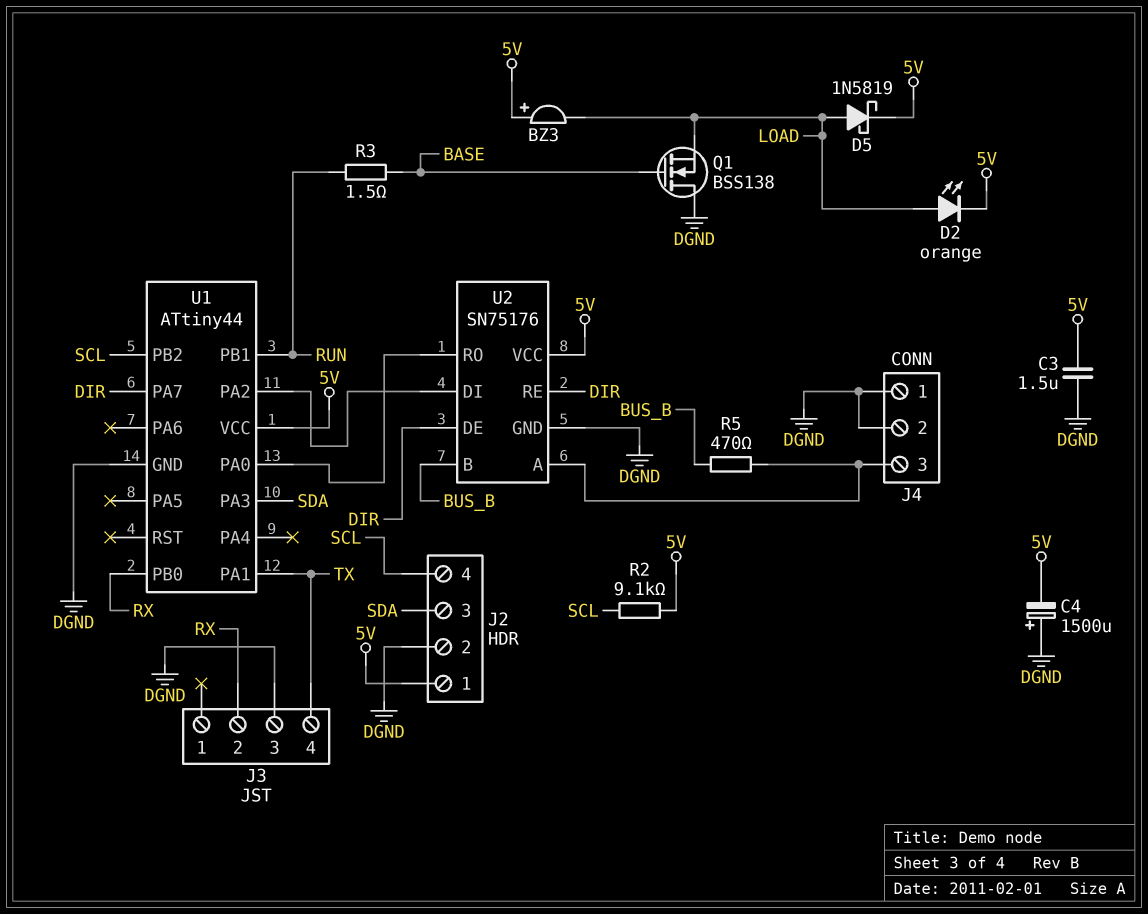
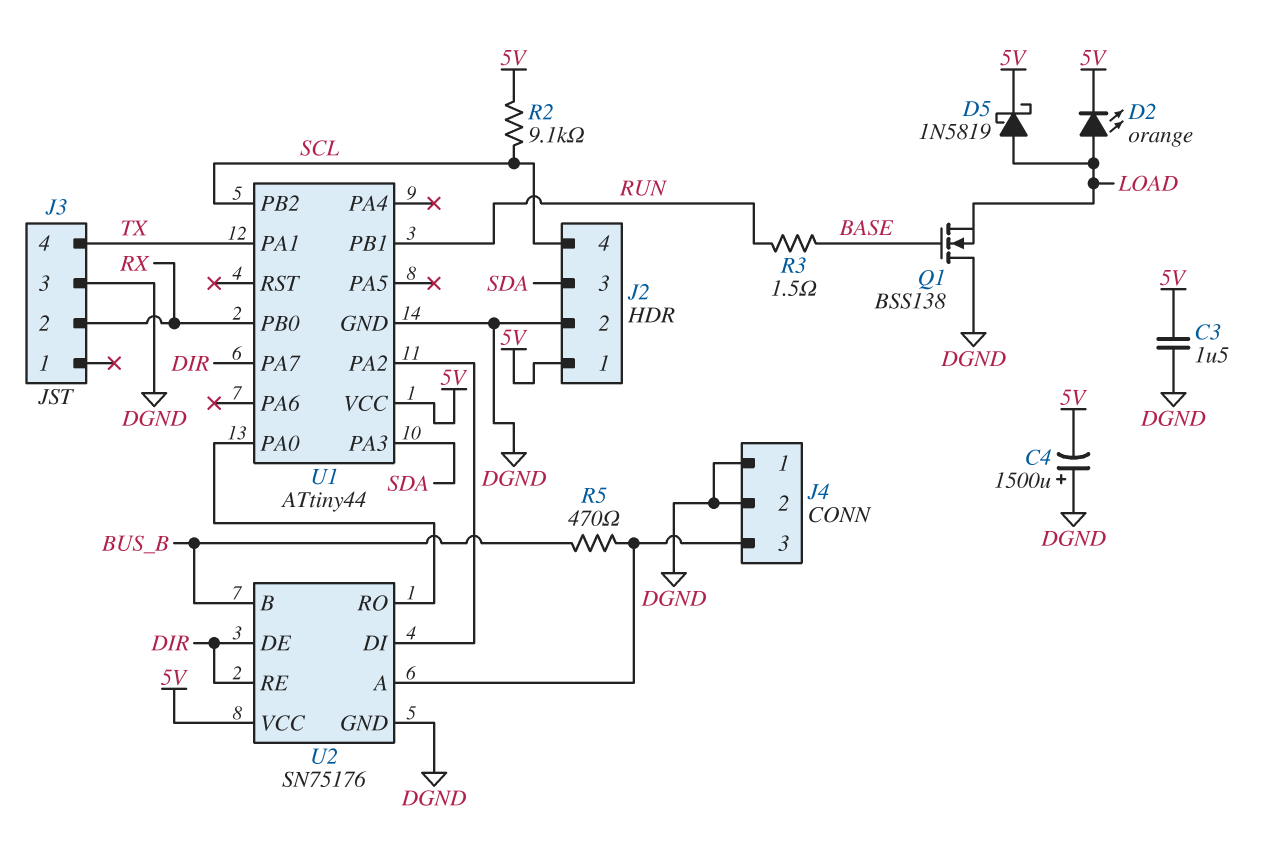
BZ3: buzzer (plus 5V, minus LOAD) -> none

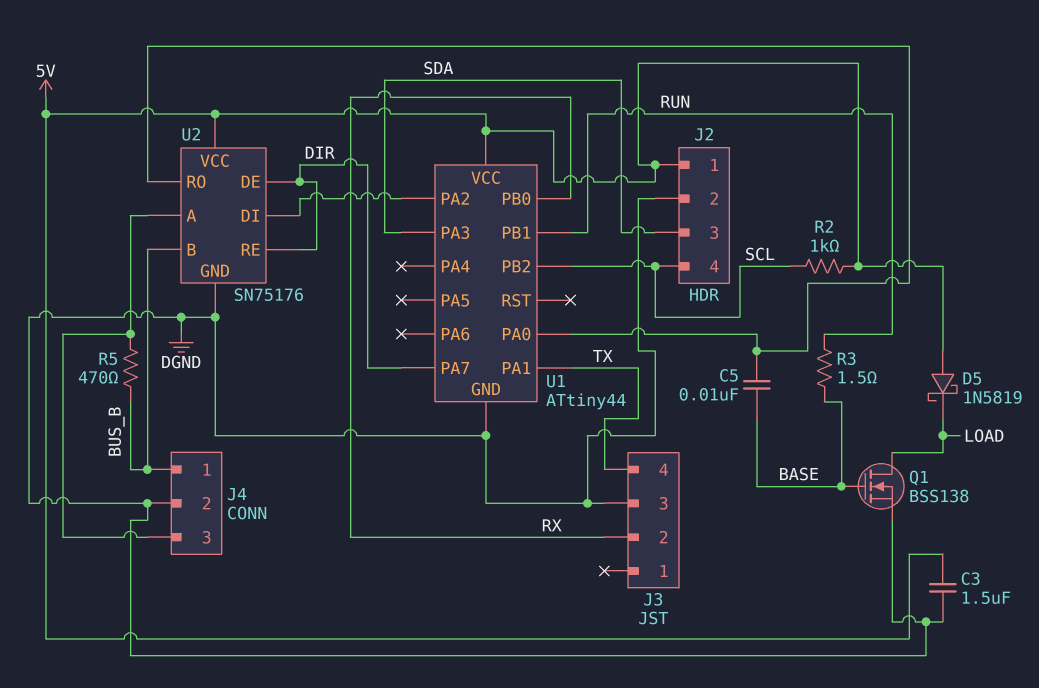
C4: 1500uF (plus DGND, minus 5V) -> none
C5: none -> 10nF (BASE, U1/PA0)
D2: LED orange (A LOAD, K 5V) -> none
D5: schottky 1N5819 (A LOAD, K 5V) -> schottky 1N5819 (A 5V, K LOAD)
J4 pin 1: DGND -> BUS_B
Q1: NMOS BSS138 (G BASE, D DGND, S LOAD) -> NMOS BSS138 (G BASE, D LOAD, S DGND)
R2: 9.1k (5V, SCL) -> 1k (5V, SCL)

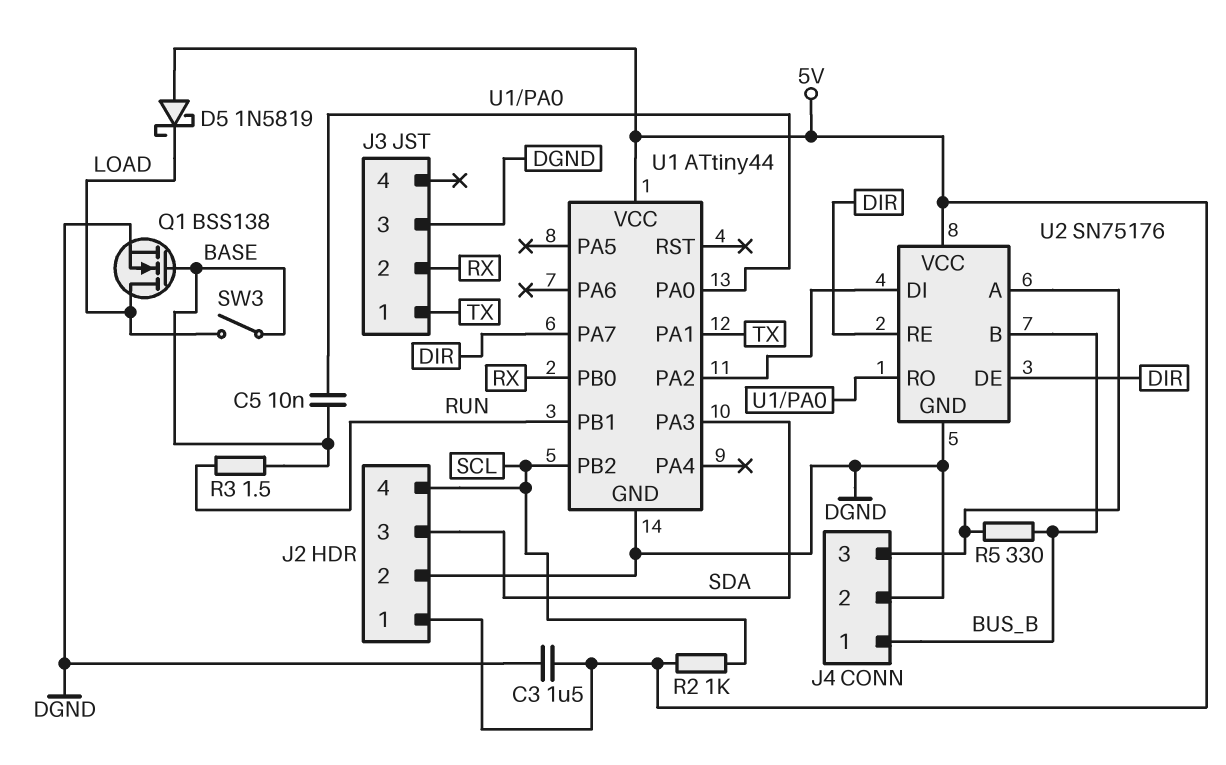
J3 pin 1: none -> TX
J3 pin 4: TX -> none
R5: 470 (BUS_B, J4/3) -> 330 (BUS_B, J4/3)
SW3: none -> switch (BASE, LOAD)

